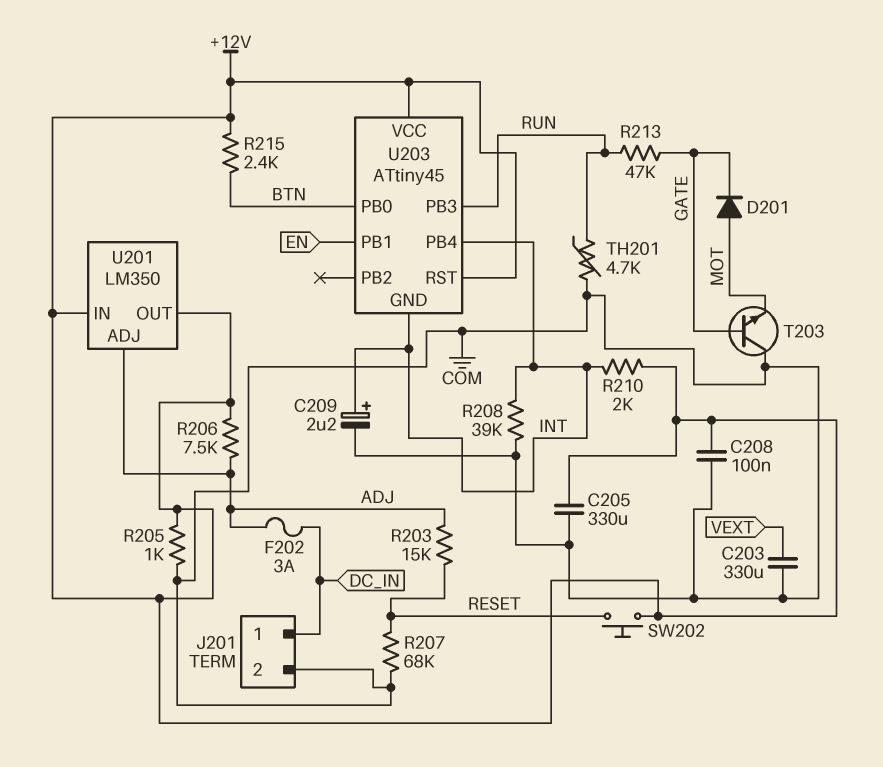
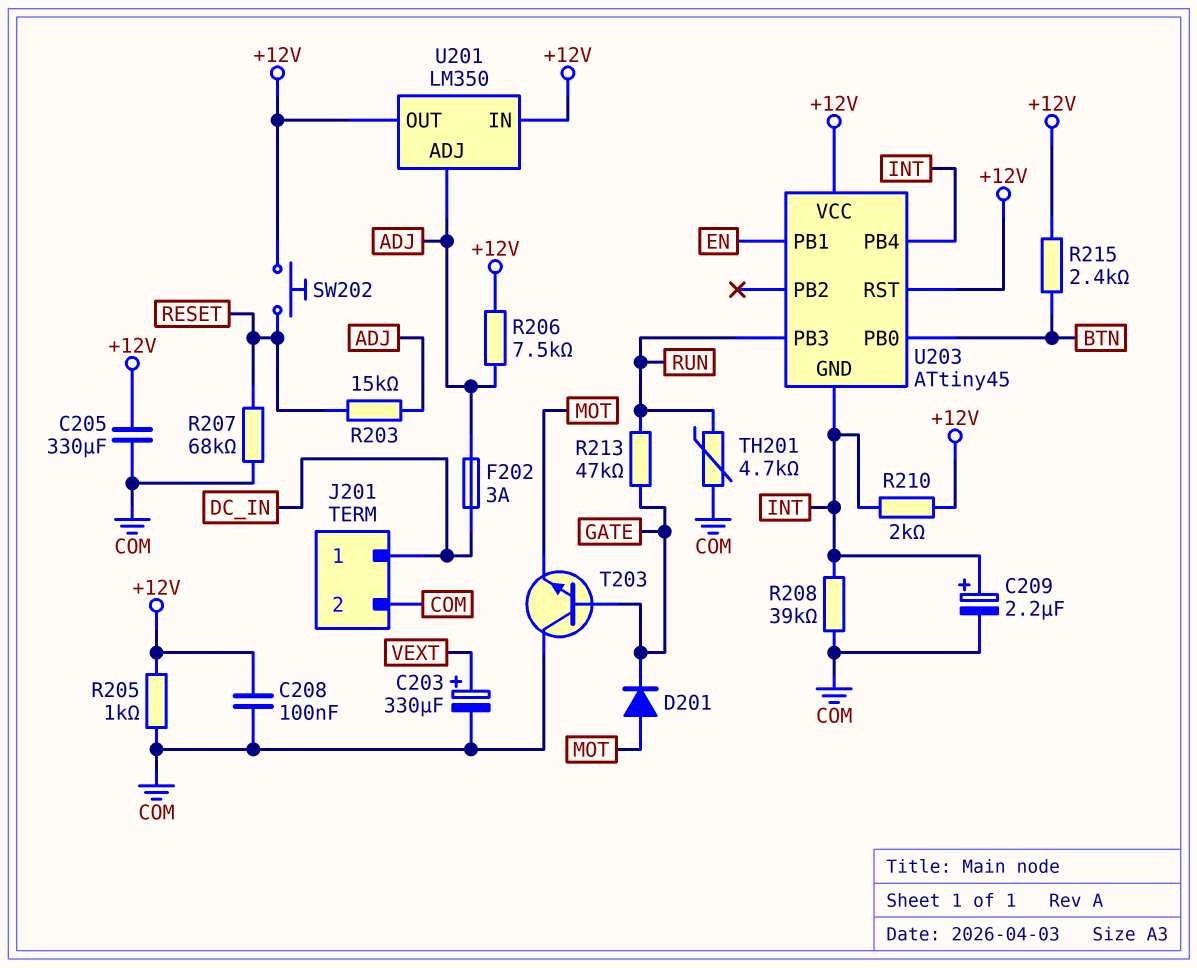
C203: 330uF (COM, VEXT) -> 330uF (plus VEXT, minus COM)

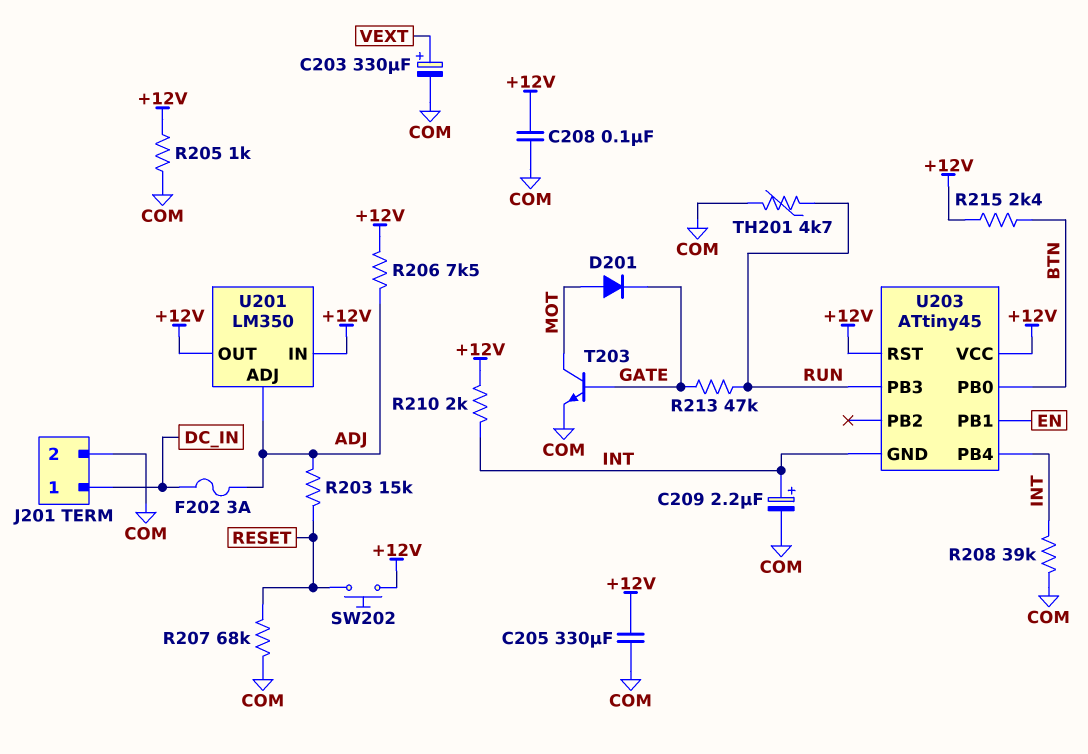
T203: NPN (B GATE, C COM, E MOT) -> NPN (B GATE, C MOT, E COM)

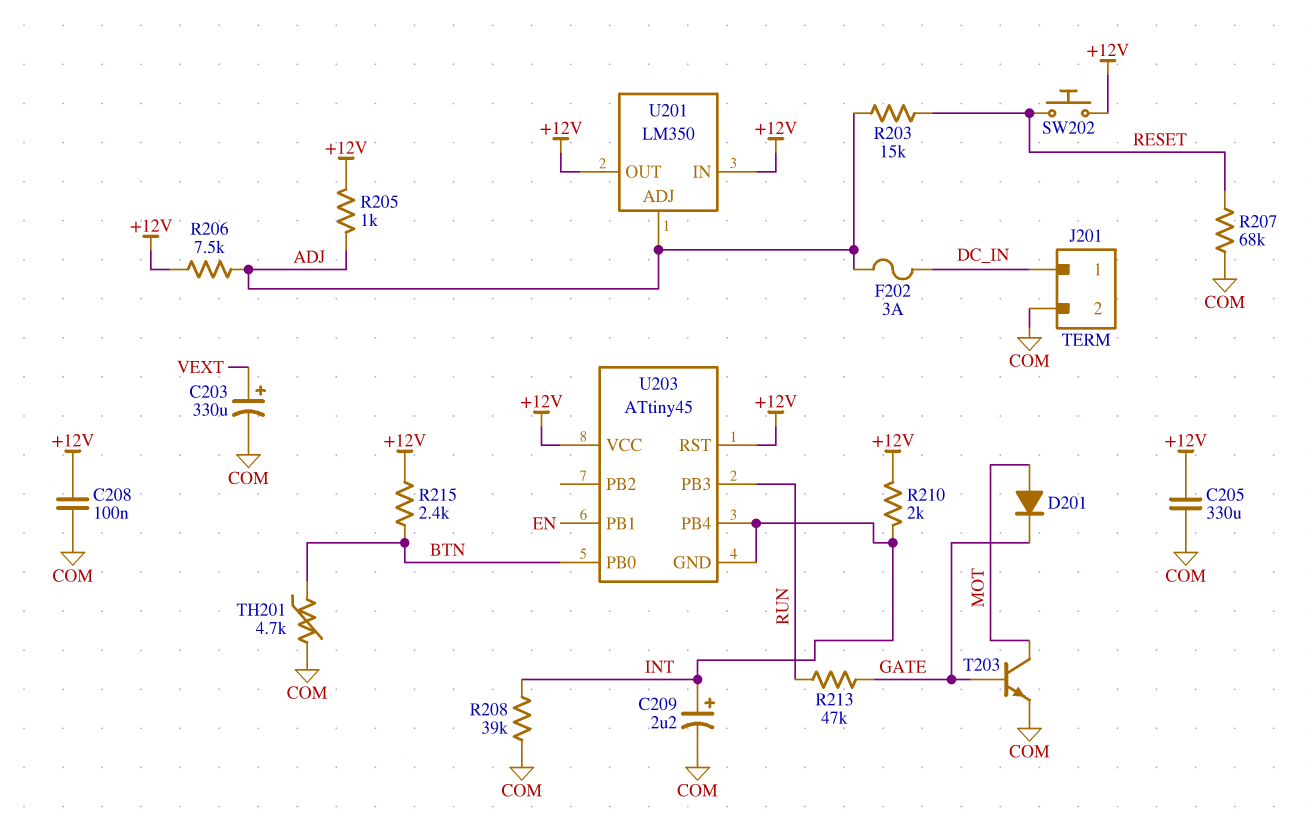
R205: 1k (+12V, COM) -> 1k (+12V, ADJ)
TH201: 4.7k (COM, RUN) -> 4.7k (BTN, COM)

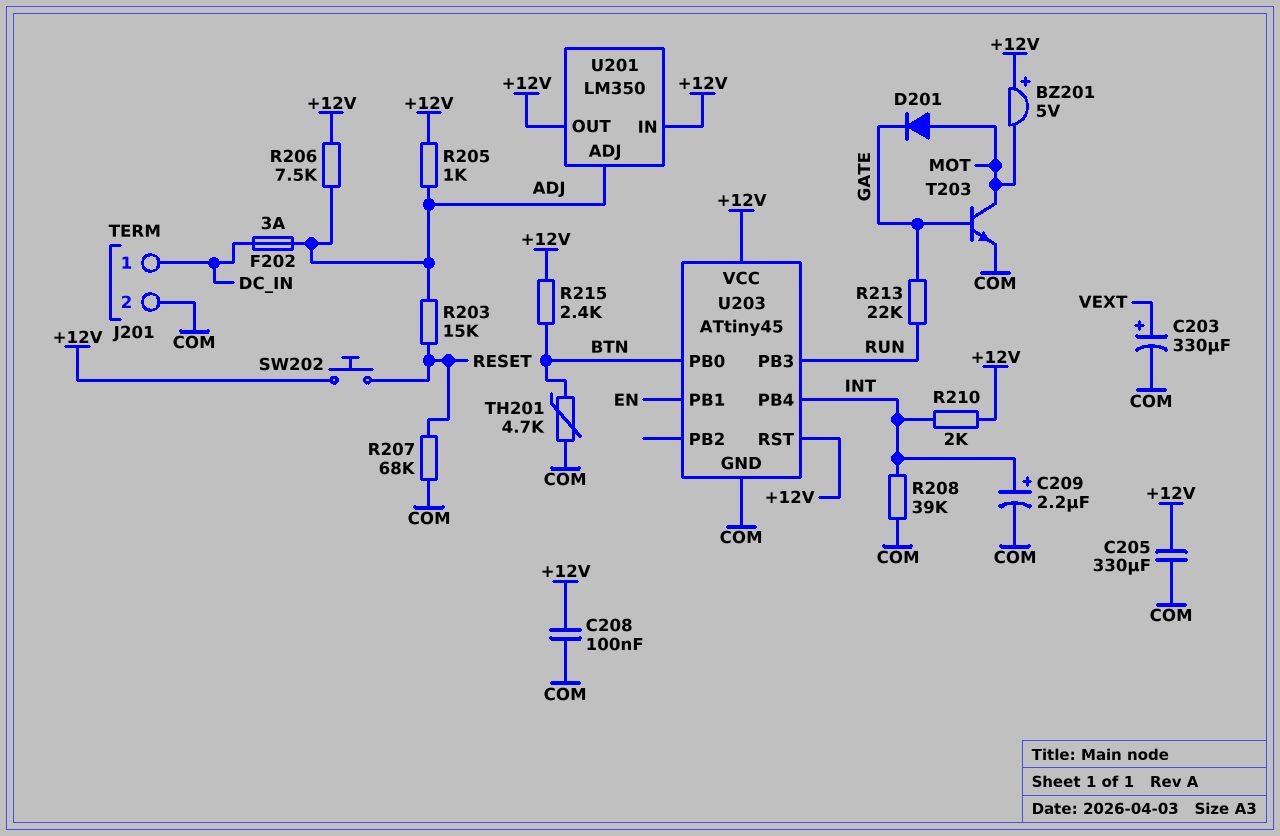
BZ201: none -> buzzer 5V (plus +12V, minus MOT)
R213: 47k (GATE, RUN) -> 22k (GATE, RUN)
U203 pin GND: INT -> COM

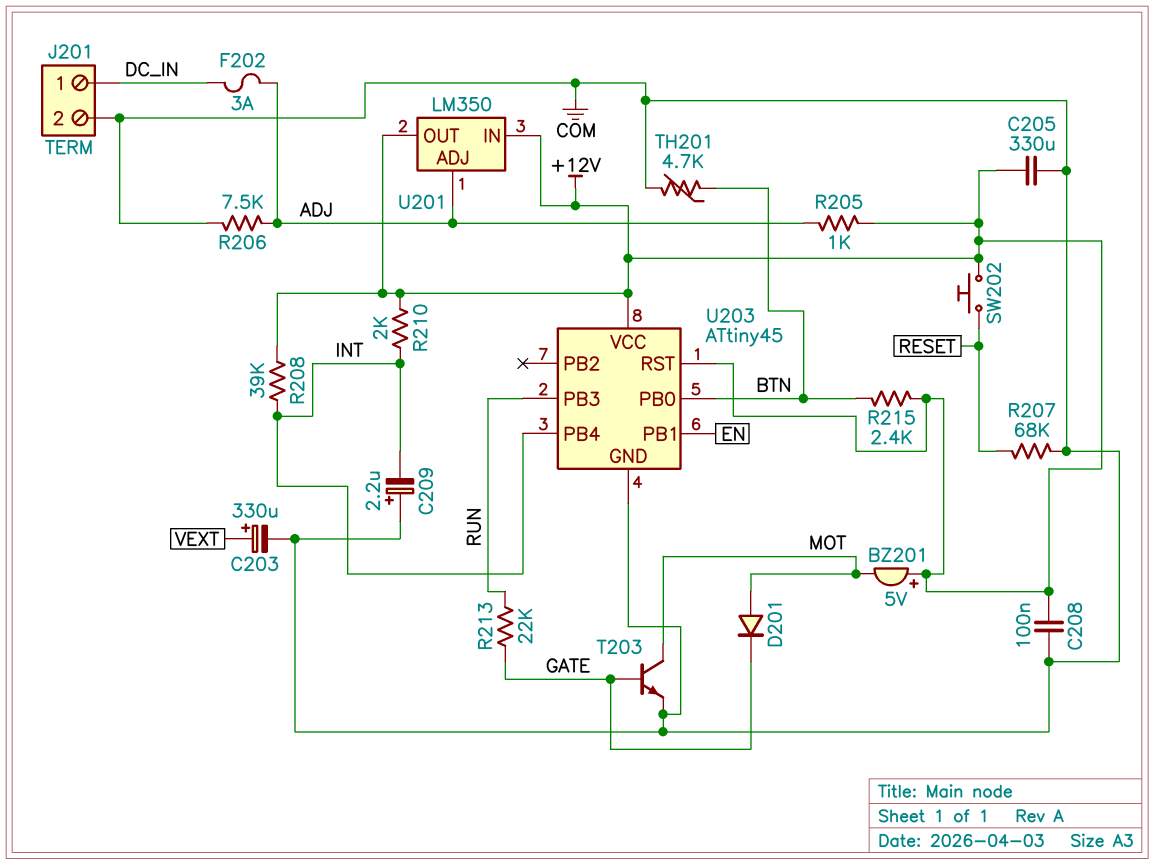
C209: 2.2uF (plus INT, minus COM) -> 2.2uF (plus COM, minus INT)
R203: 15k (ADJ, RESET) -> none
R206: 7.5k (+12V, ADJ) -> 7.5k (ADJ, COM)
R208: 39k (COM, INT) -> 39k (+12V, INT)

